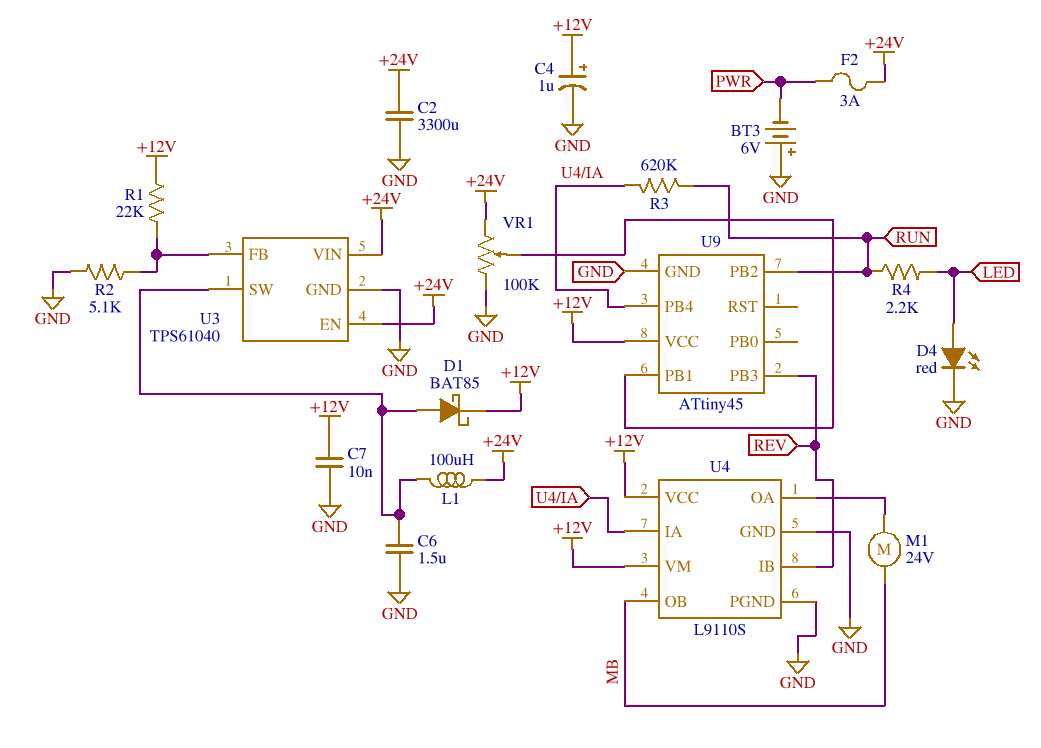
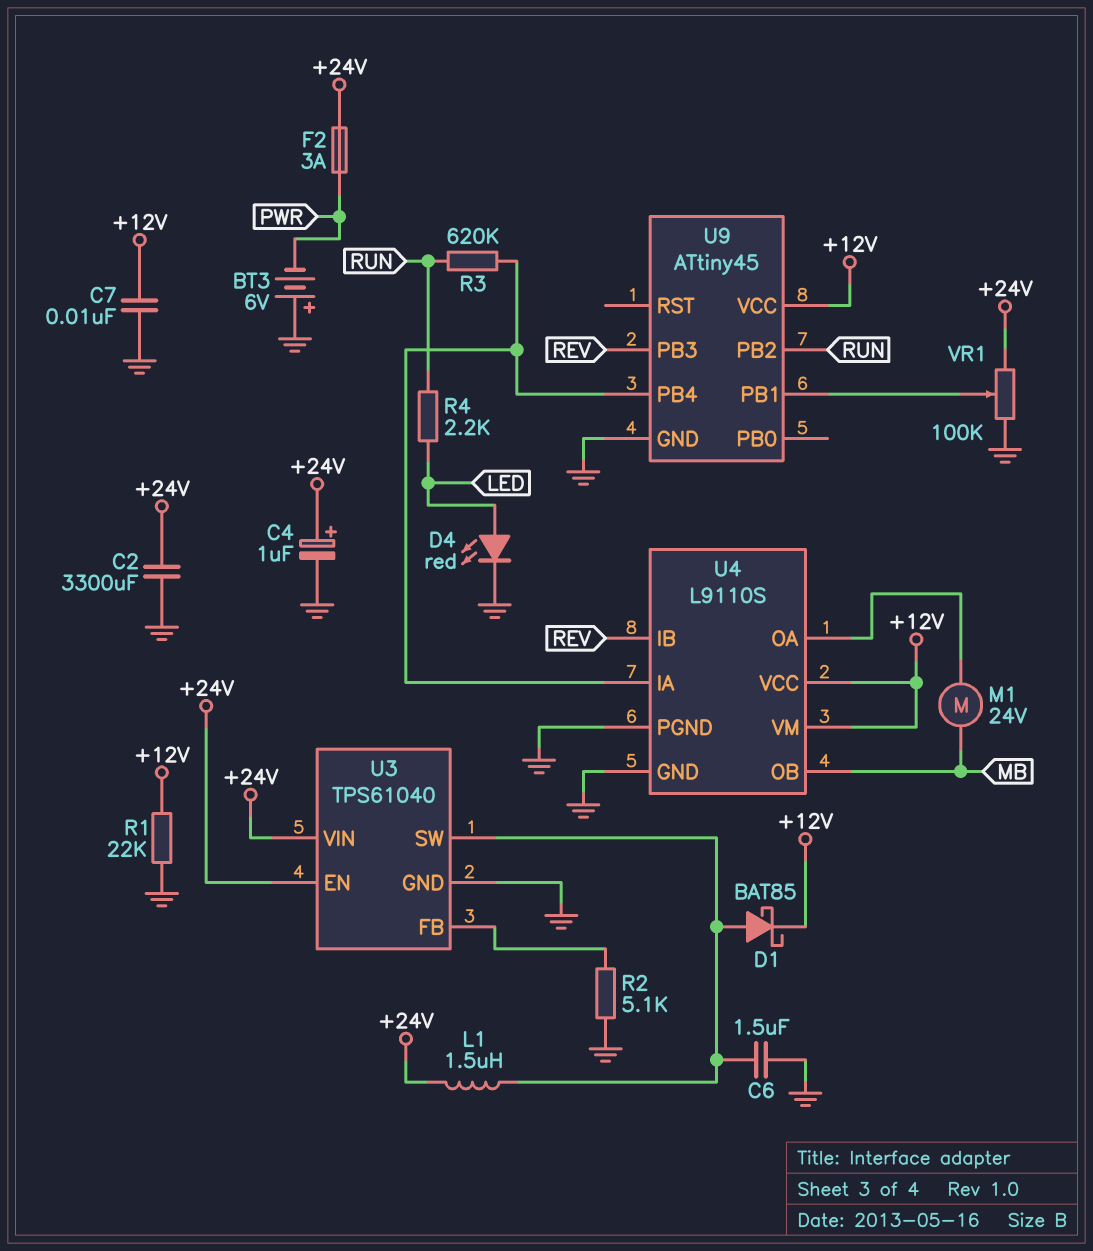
C4: 1uF (plus +12V, minus GND) -> 1uF (plus +24V, minus GND)
L1: 100uH (+24V, U3/SW) -> 1.5uH (+24V, U3/SW)
R1: 22k (+12V, U3/FB) -> 22k (+12V, GND)

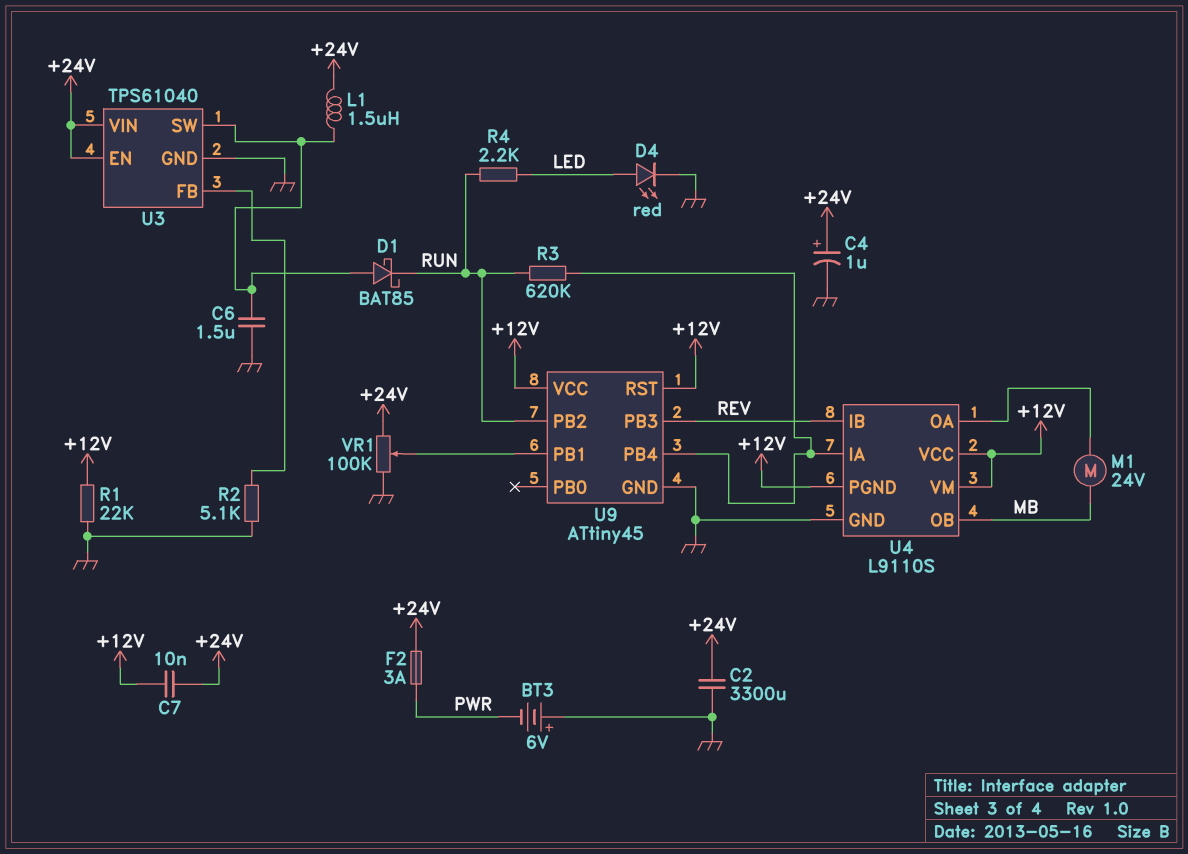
C7: 10nF (+12V, GND) -> 10nF (+12V, +24V)
D1: schottky BAT85 (A U3/SW, K +12V) -> schottky BAT85 (A U3/SW, K RUN)
U4 pin PGND: GND -> +12V
U9 pin RST: none -> +12V

